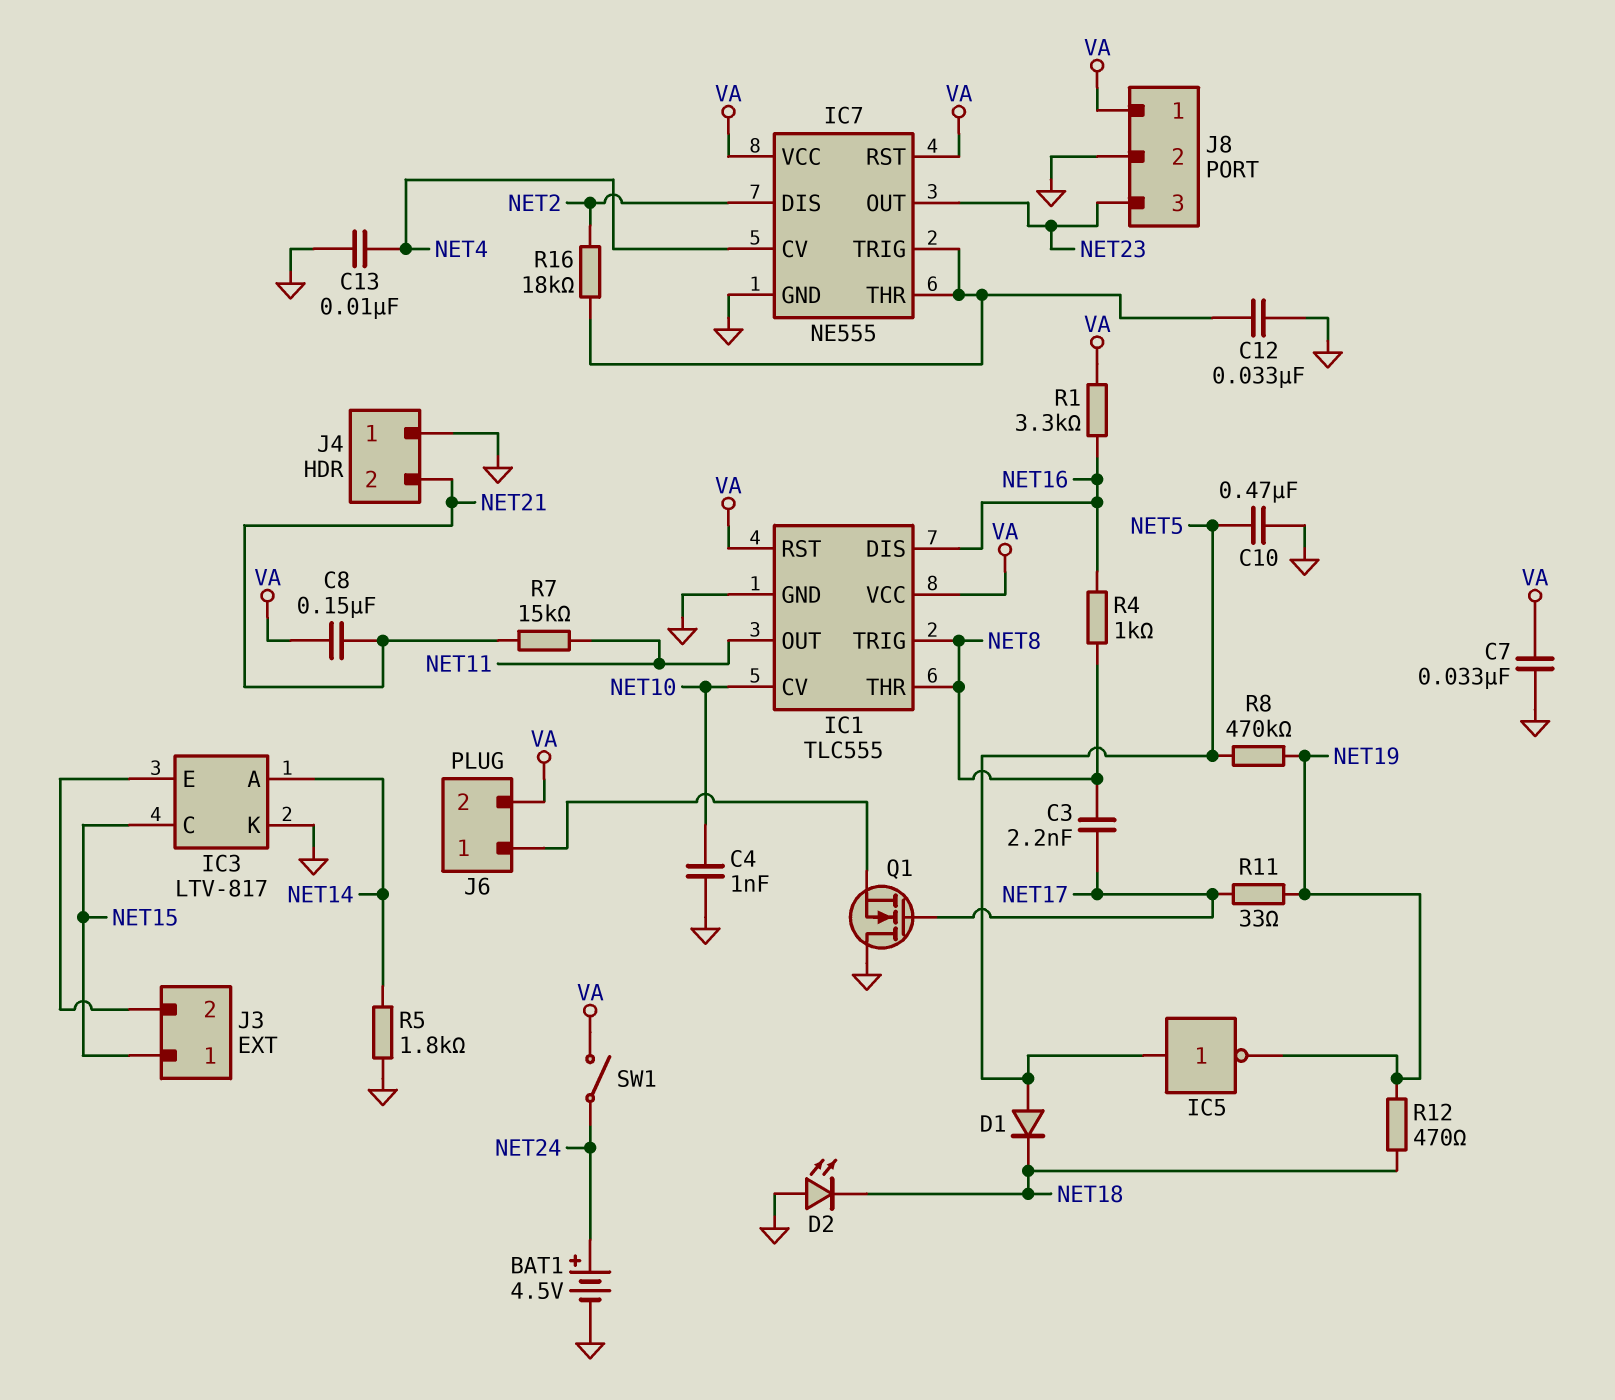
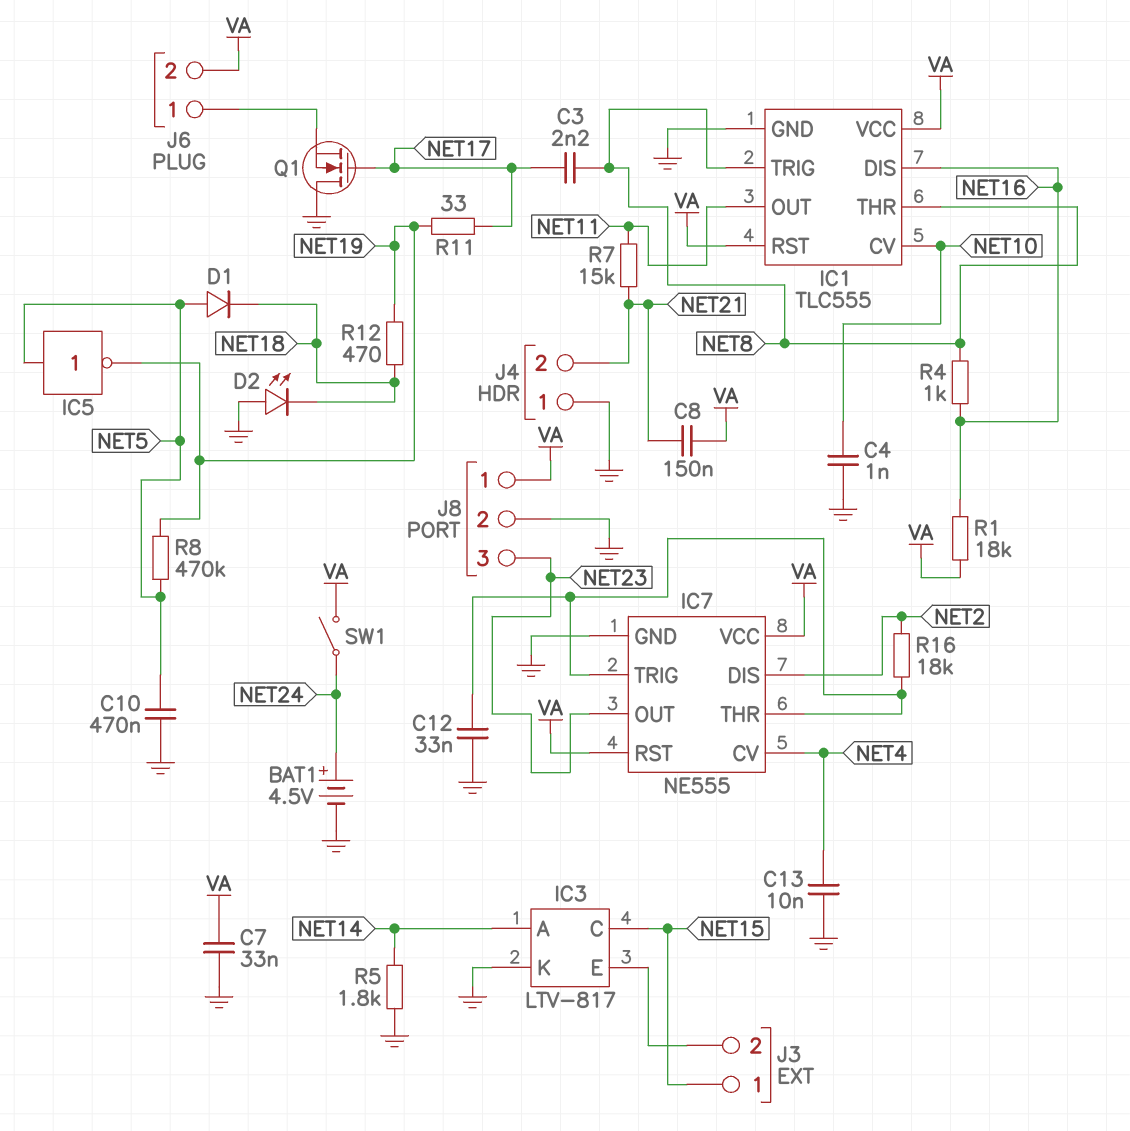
R1: 3.3k (NET16, VA) -> 18k (NET16, VA)

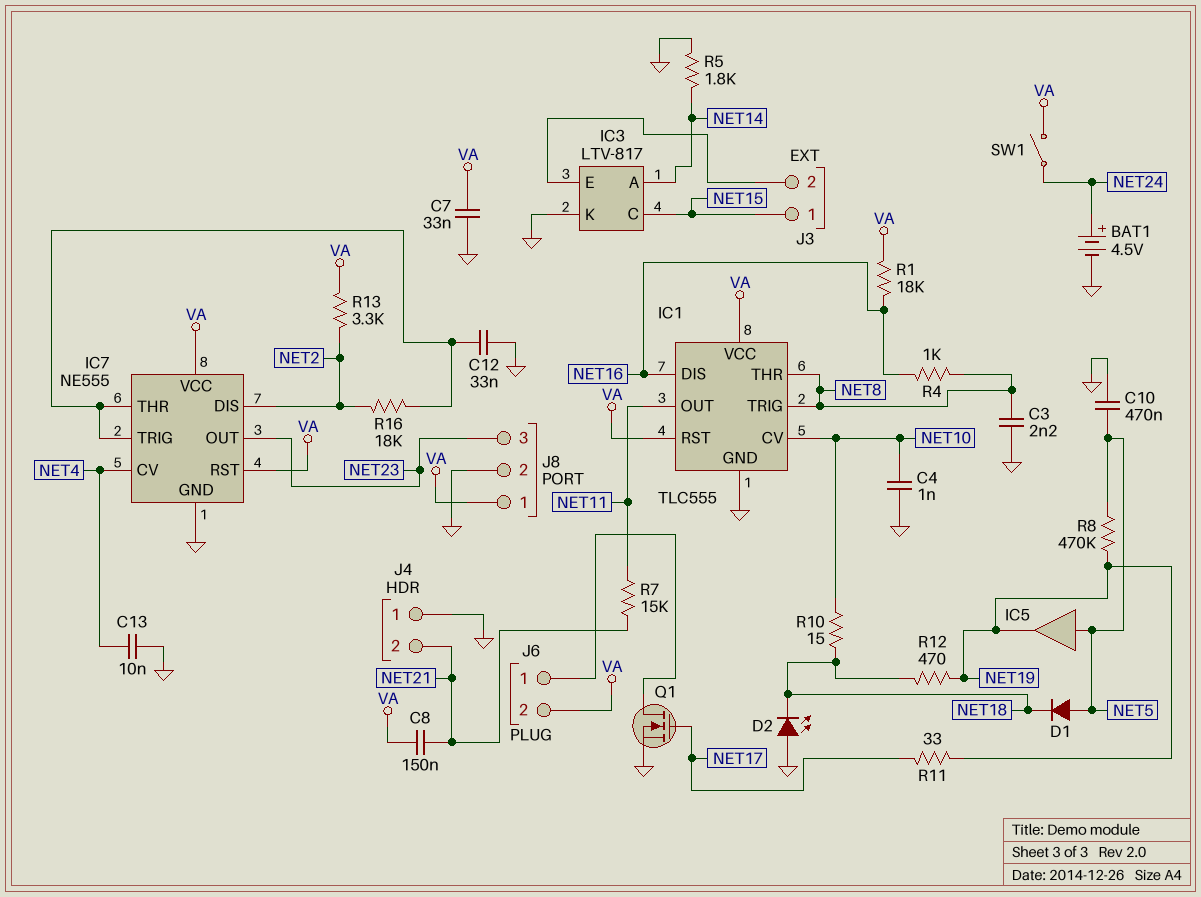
C3: 2.2nF (NET8, NET17) -> 2.2nF (GND, NET8)
IC5: NOT (in NET5, out NET19) -> buffer (in NET5, out NET19)
Q1: NMOS (G NET17, D GND, S J6/1) -> NMOS (G NET17, D J6/1, S GND)
R10: none -> 15 (NET10, NET18)
R13: none -> 3.3k (NET2, VA)

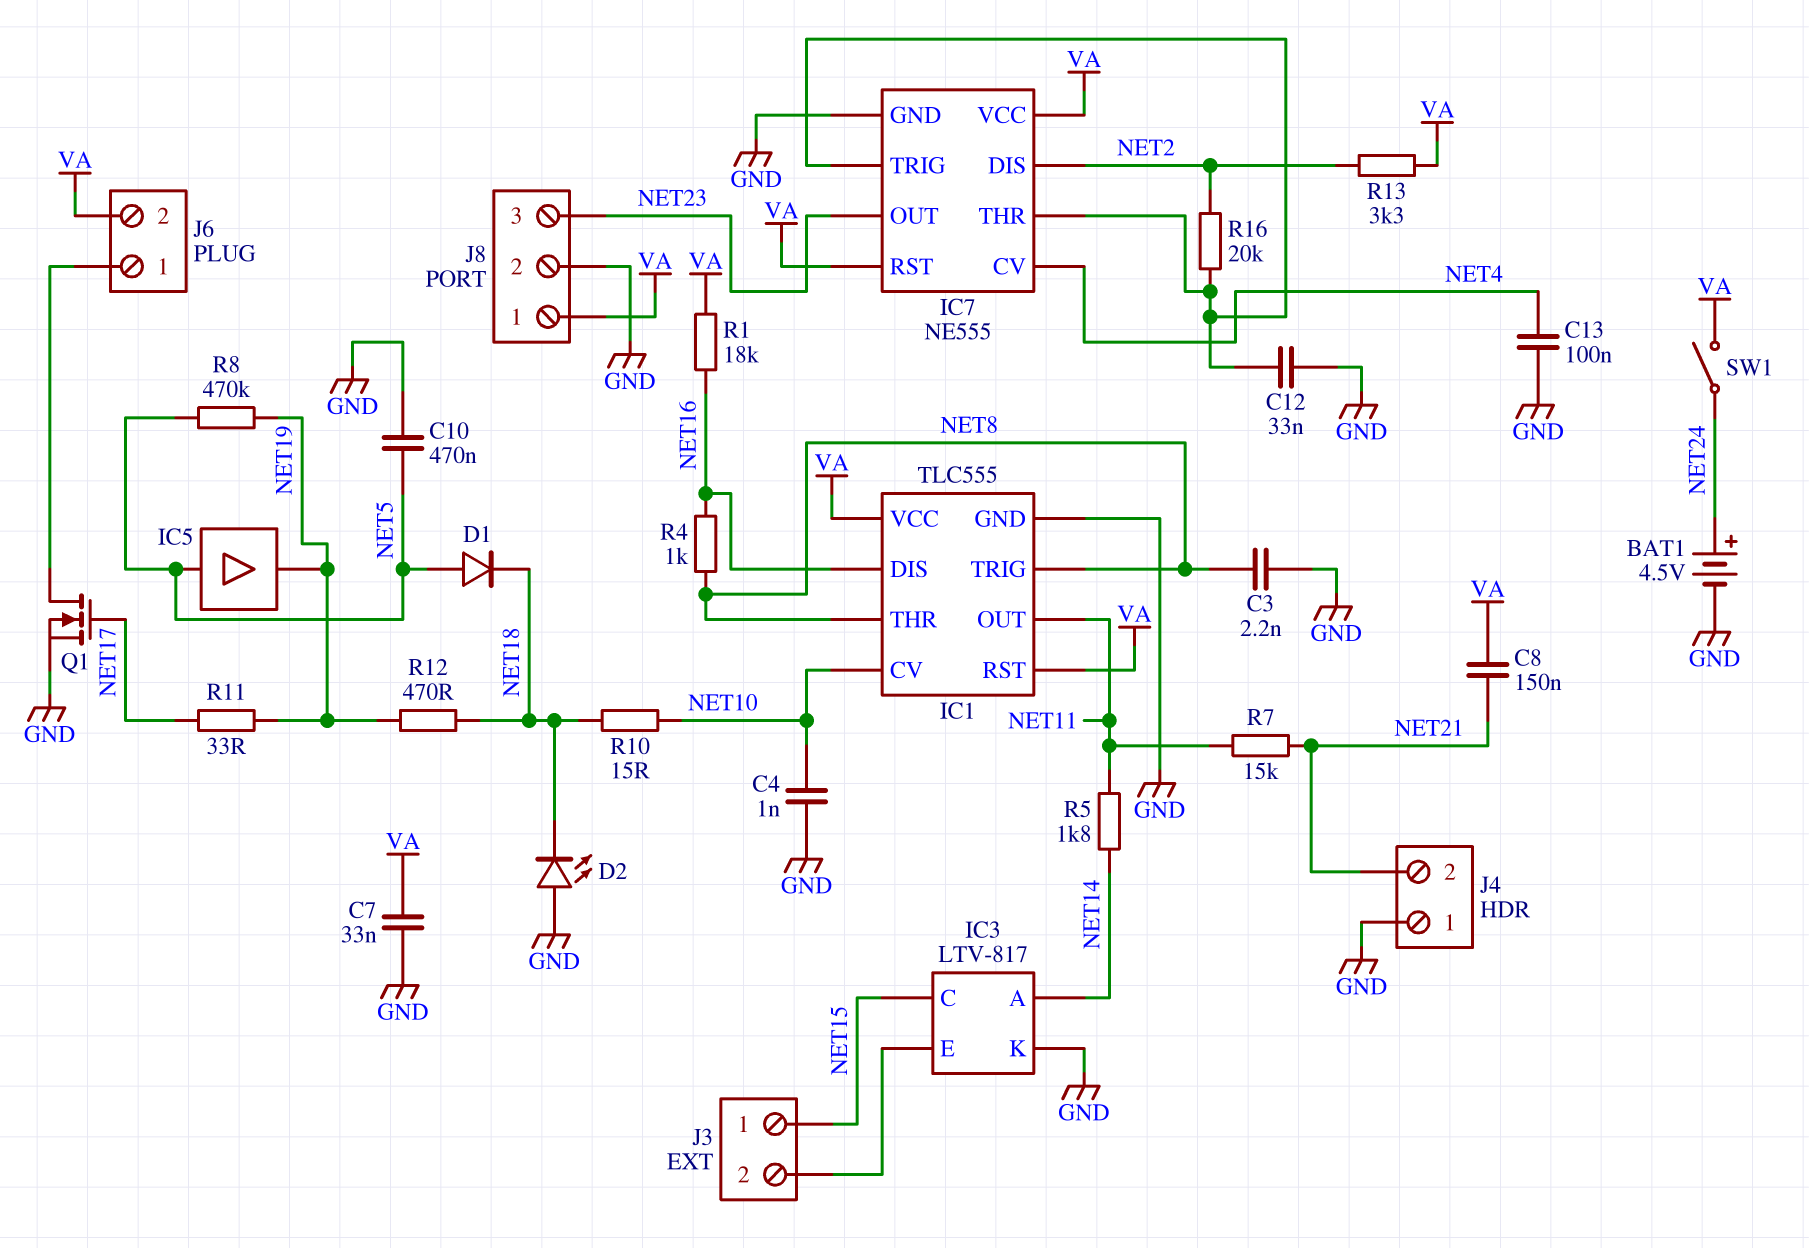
C13: 10nF (GND, NET4) -> 100nF (GND, NET4)
R5: 1.8k (GND, NET14) -> 1.8k (NET11, NET14)
R16: 18k (IC7/THR, NET2) -> 20k (IC7/THR, NET2)

